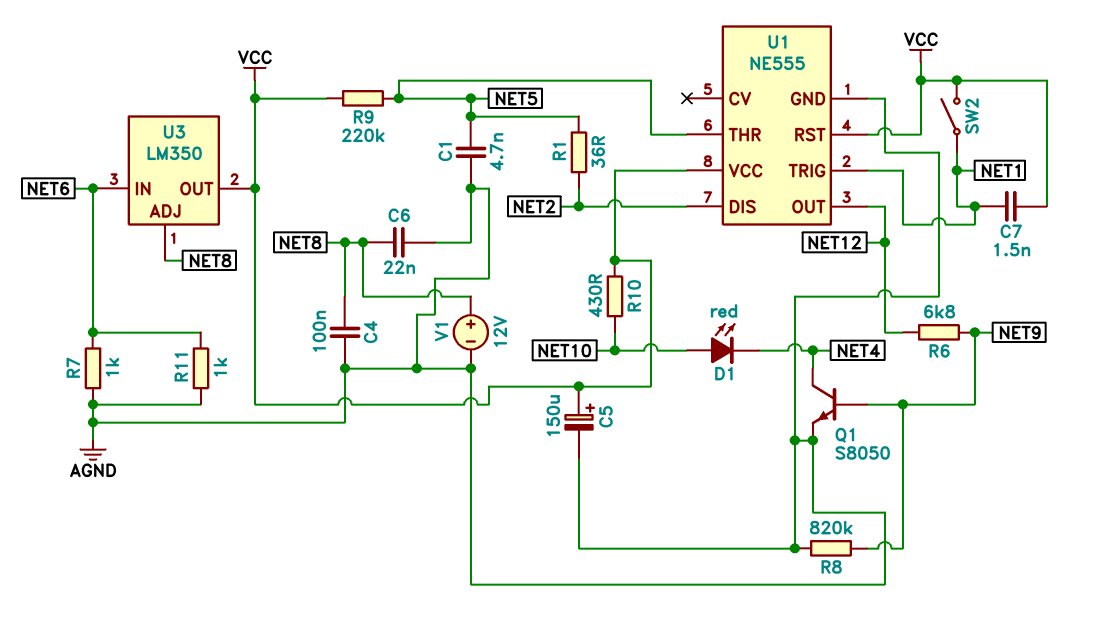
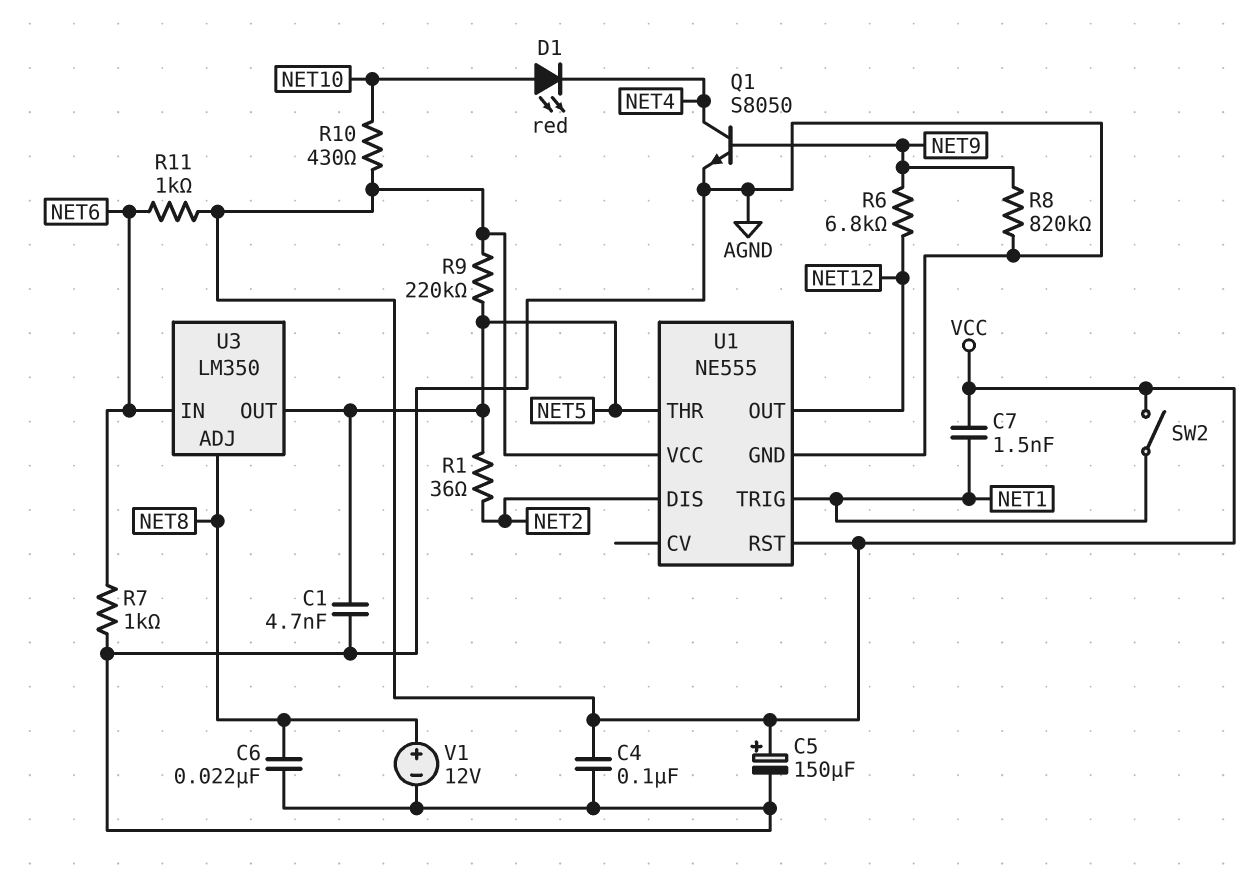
C4: 100nF (AGND, NET8) -> 100nF (AGND, VCC)
R11: 1k (AGND, NET6) -> 1k (NET6, VCC)
U3 pin OUT: VCC -> NET5

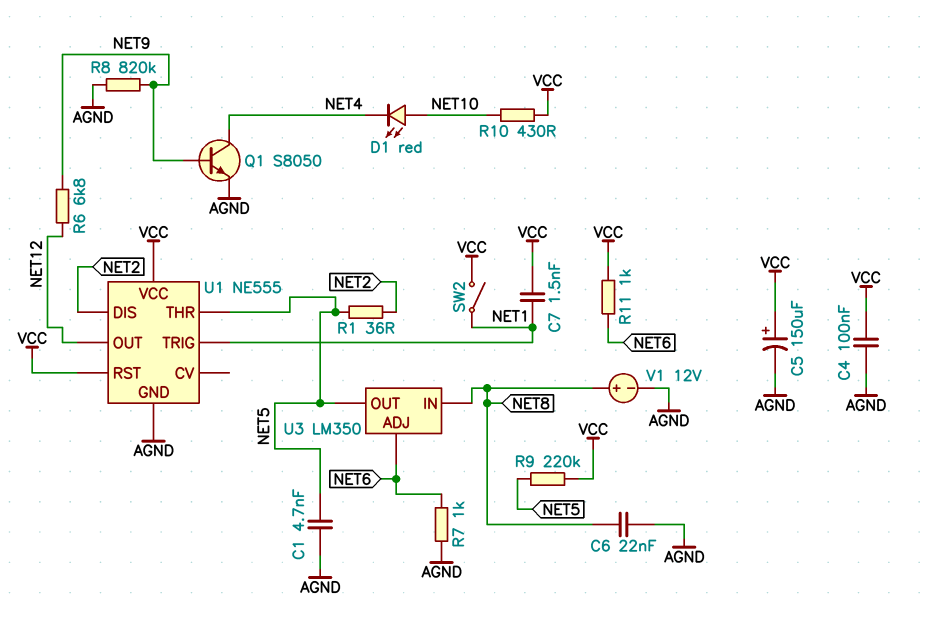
U3 pin ADJ: NET8 -> NET6
U3 pin IN: NET6 -> NET8

